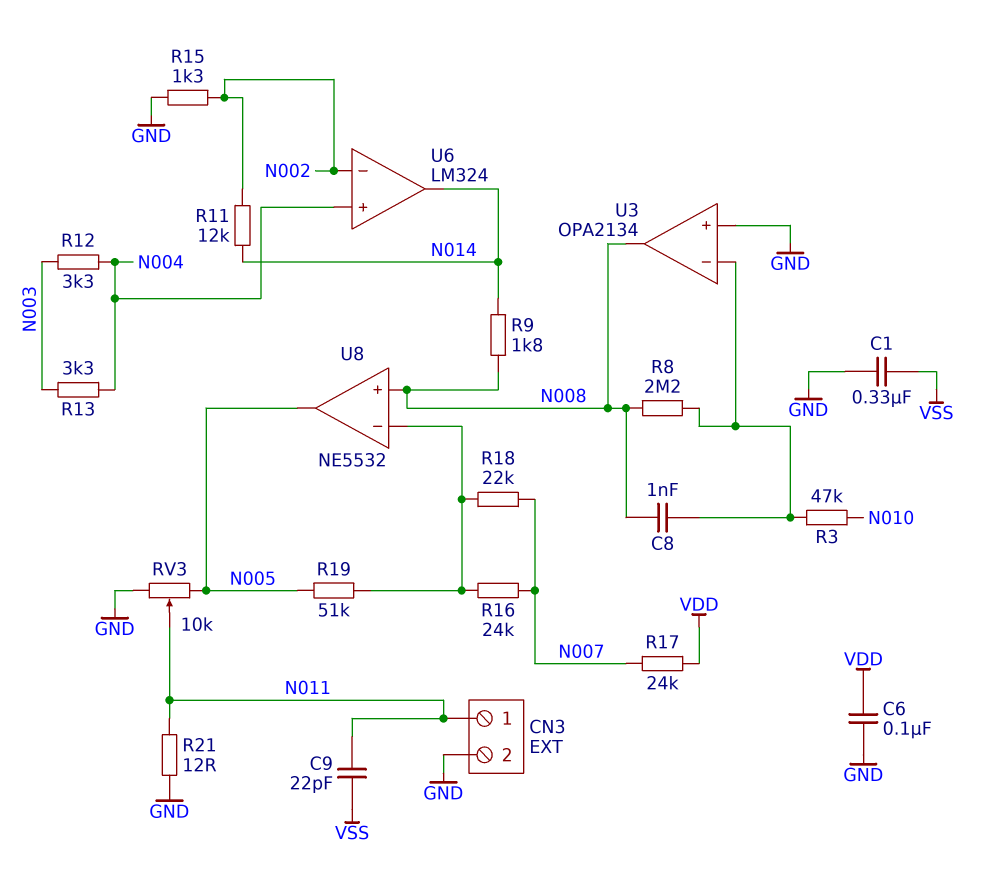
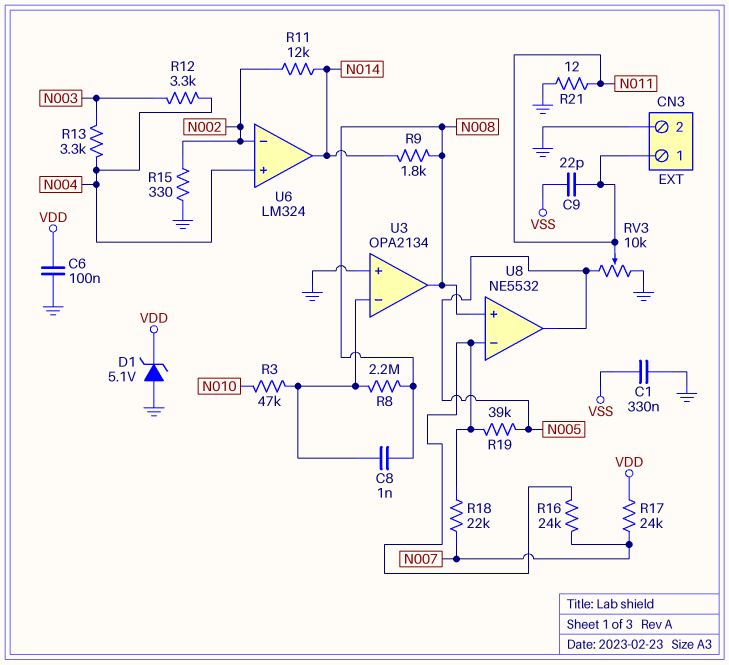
D1: none -> zener 5.1V (A GND, K VDD)
R15: 1.3k (GND, N002) -> 330 (GND, N002)
R19: 51k (N005, U8/in-) -> 39k (N005, U8/in-)

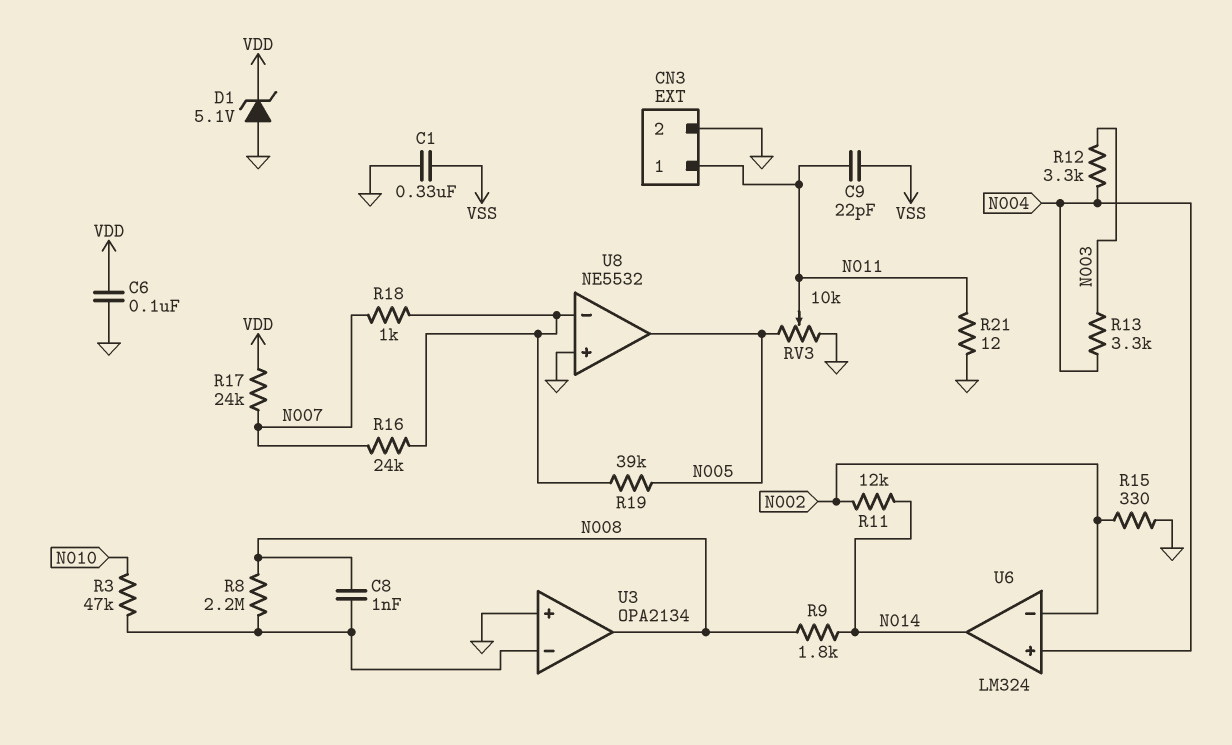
R18: 22k (N007, U8/in-) -> 1k (N007, U8/in-)
U8 pin in+: N008 -> GND

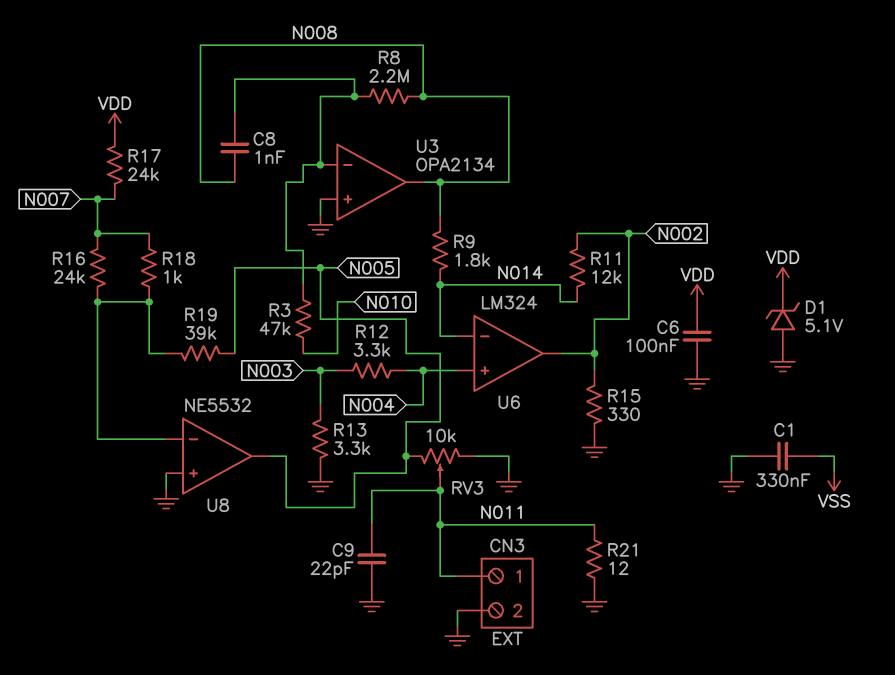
C9: 22pF (N011, VSS) -> 22pF (GND, N011)
R13: 3.3k (N003, N004) -> 3.3k (GND, N003)
U6 pin in-: N002 -> N014
U6 pin out: N014 -> N002

